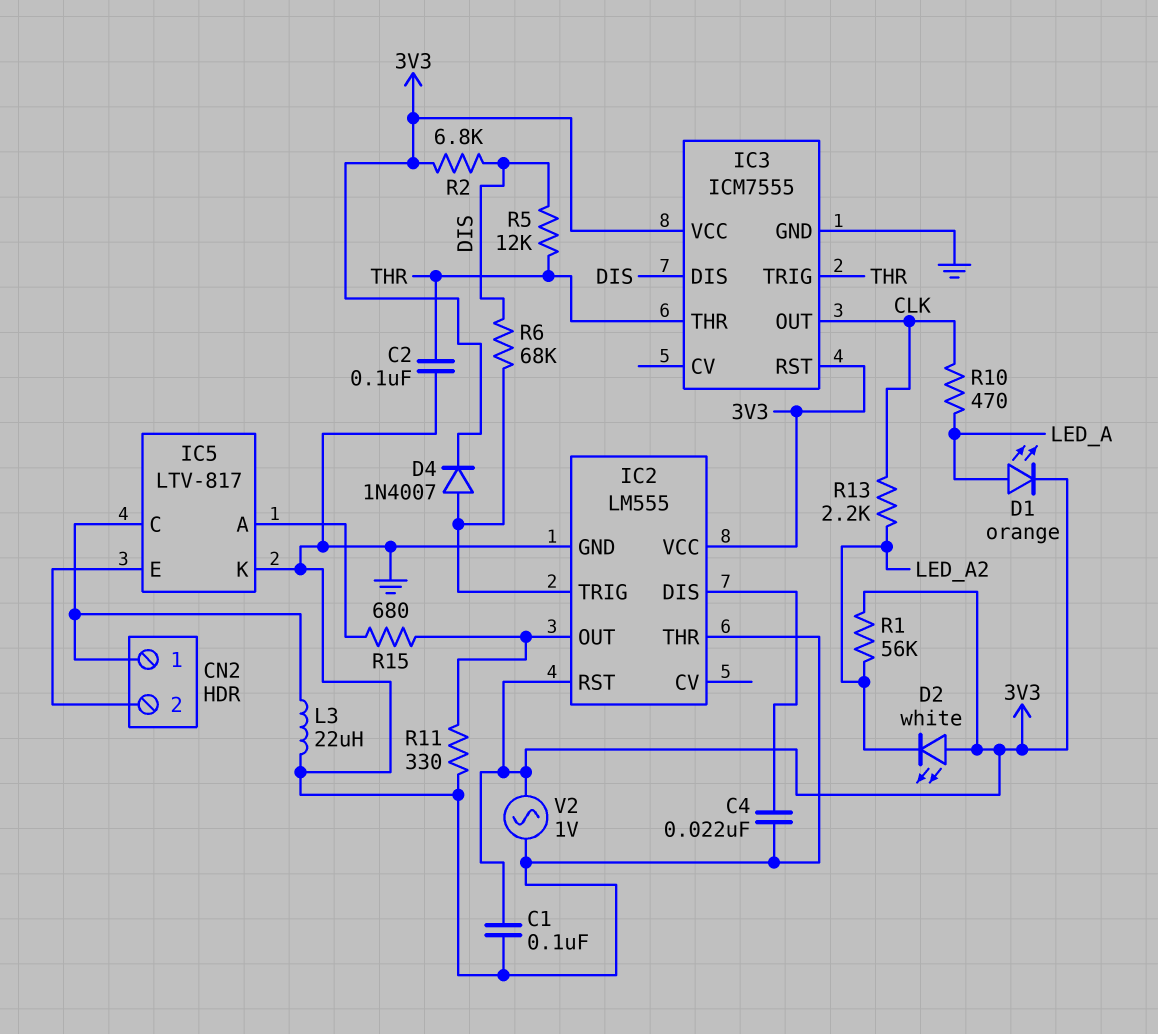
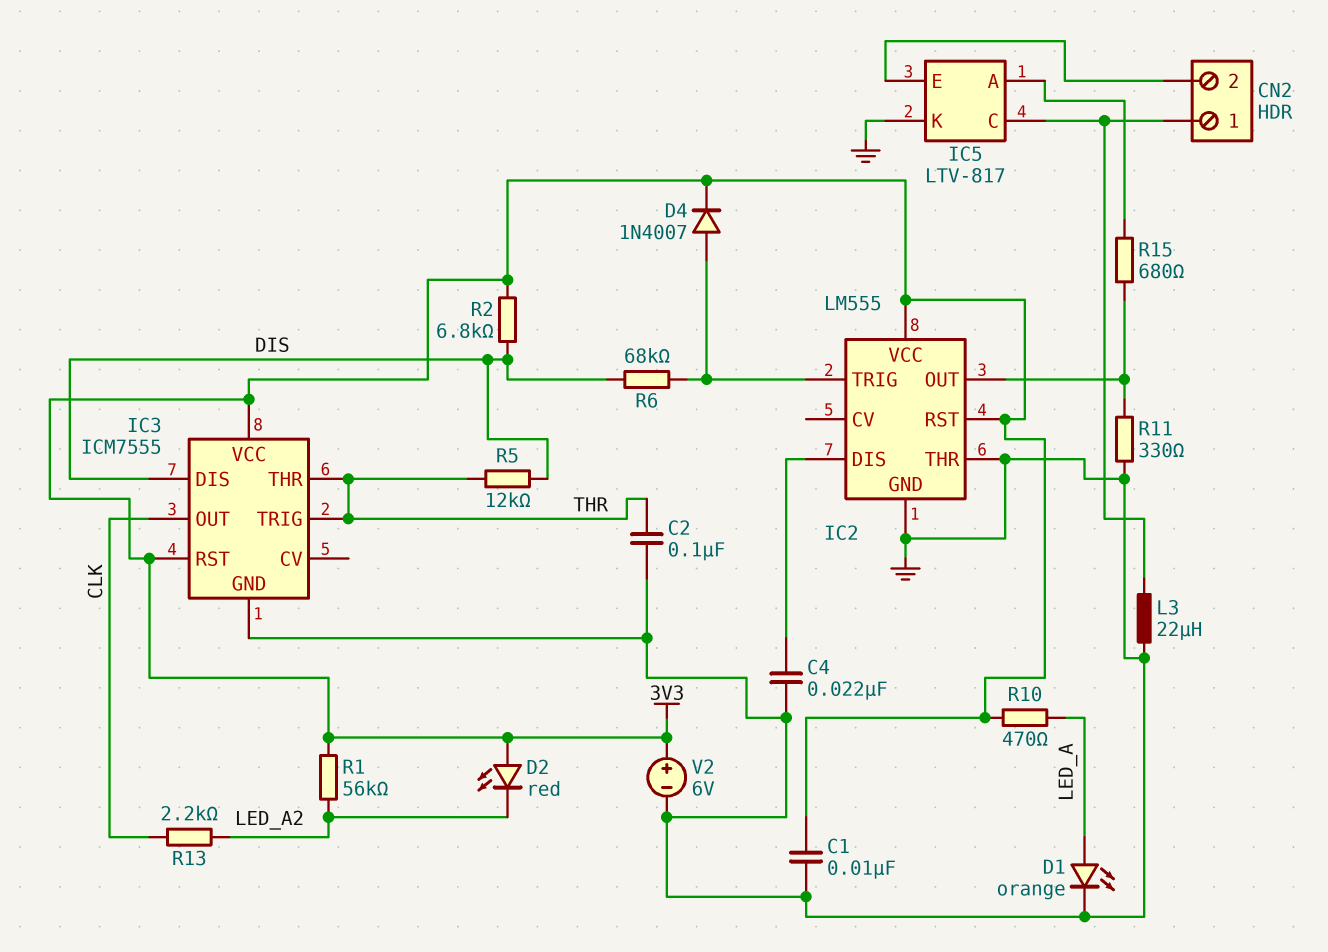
C1: 100nF (3V3, GND) -> 10nF (3V3, GND)
D1: LED orange (A LED_A, K 3V3) -> LED orange (A LED_A, K GND)
D2: LED white (A 3V3, K LED_A2) -> LED red (A 3V3, K LED_A2)
R10: 470 (CLK, LED_A) -> 470 (3V3, LED_A)
V2: AC 1V (3V3, GND) -> 6V (plus 3V3, minus GND)

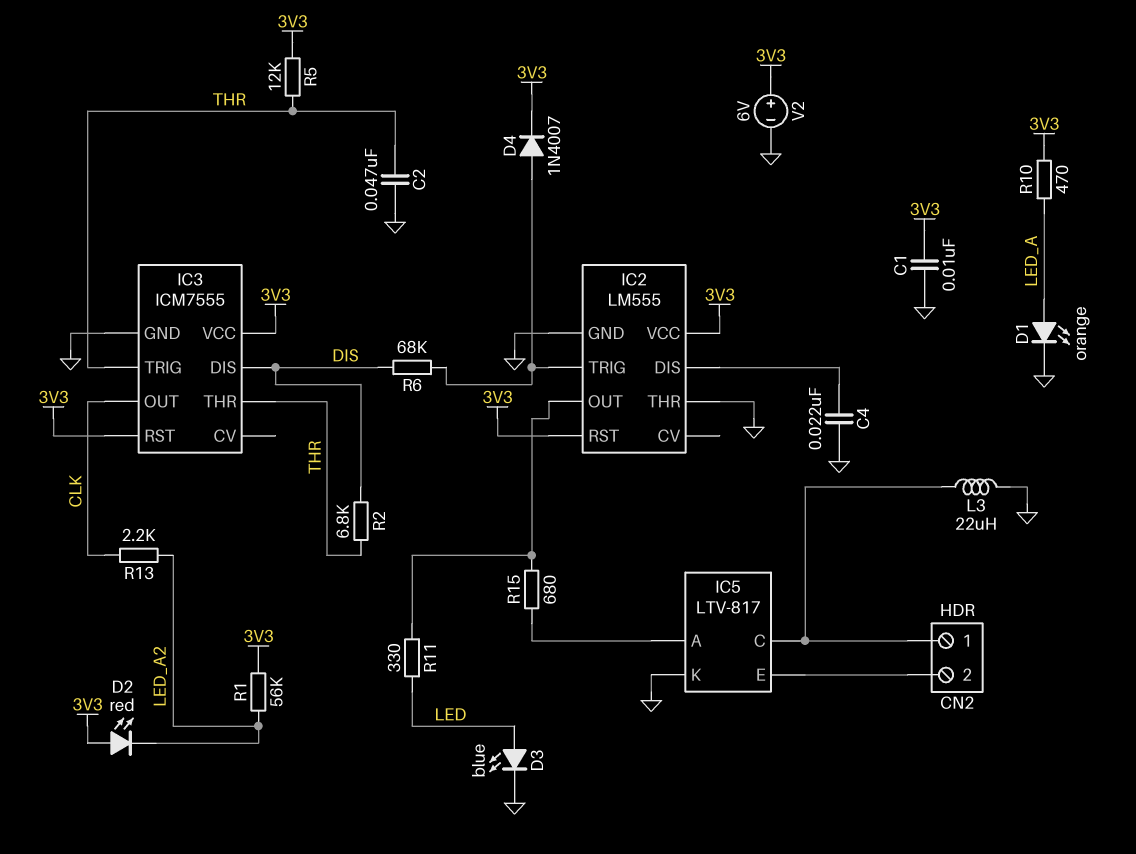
C2: 100nF (GND, THR) -> 47nF (GND, THR)
D3: none -> LED blue (A LED, K GND)
R2: 6.8k (3V3, DIS) -> 6.8k (DIS, THR)
R5: 12k (DIS, THR) -> 12k (3V3, THR)
R11: 330 (GND, IC2/OUT) -> 330 (IC2/OUT, LED)

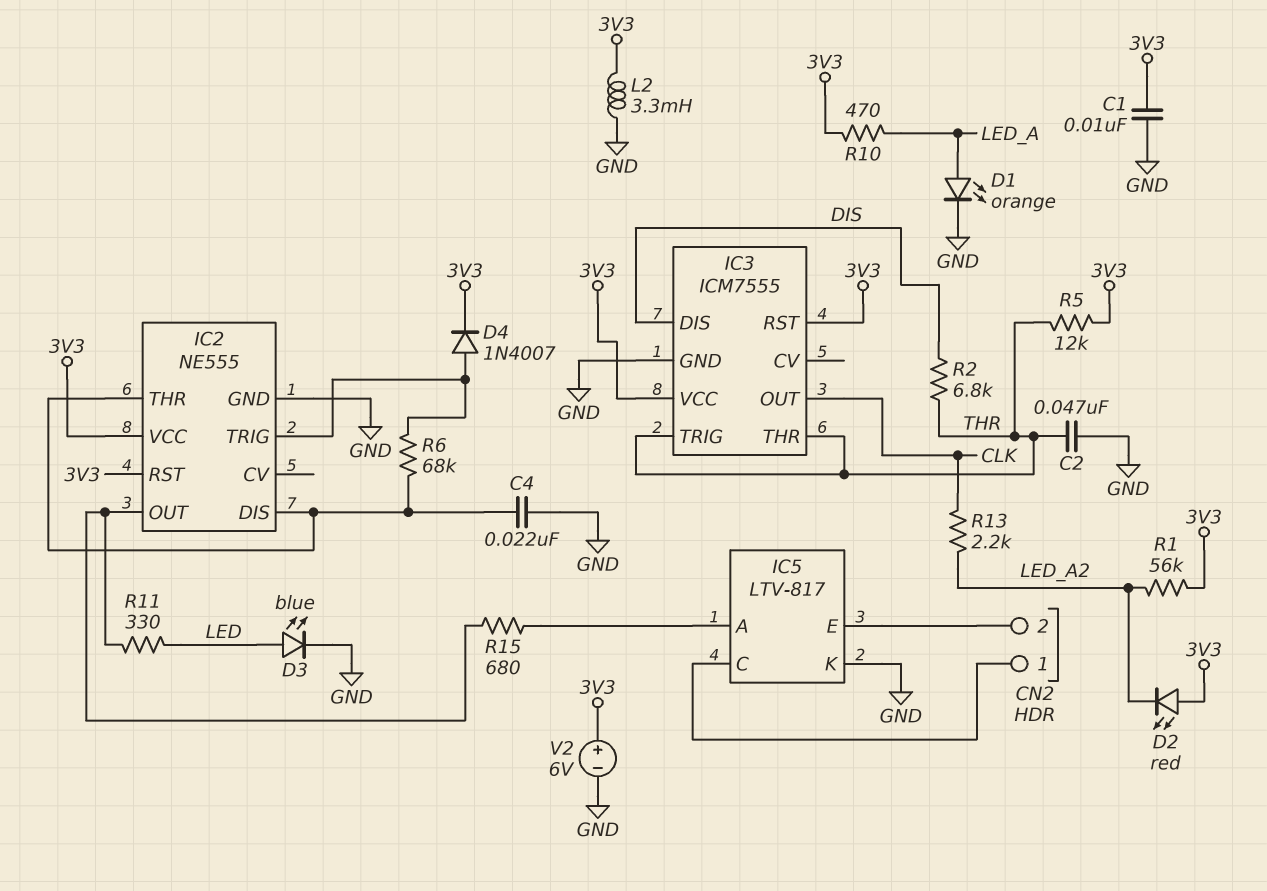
IC2: LM555 -> NE555
IC2 pin THR: GND -> IC2/DIS
L2: none -> 3.3mH (3V3, GND)
L3: 22uH (CN2/1, GND) -> none
R6: 68k (DIS, IC2/TRIG) -> 68k (IC2/DIS, IC2/TRIG)

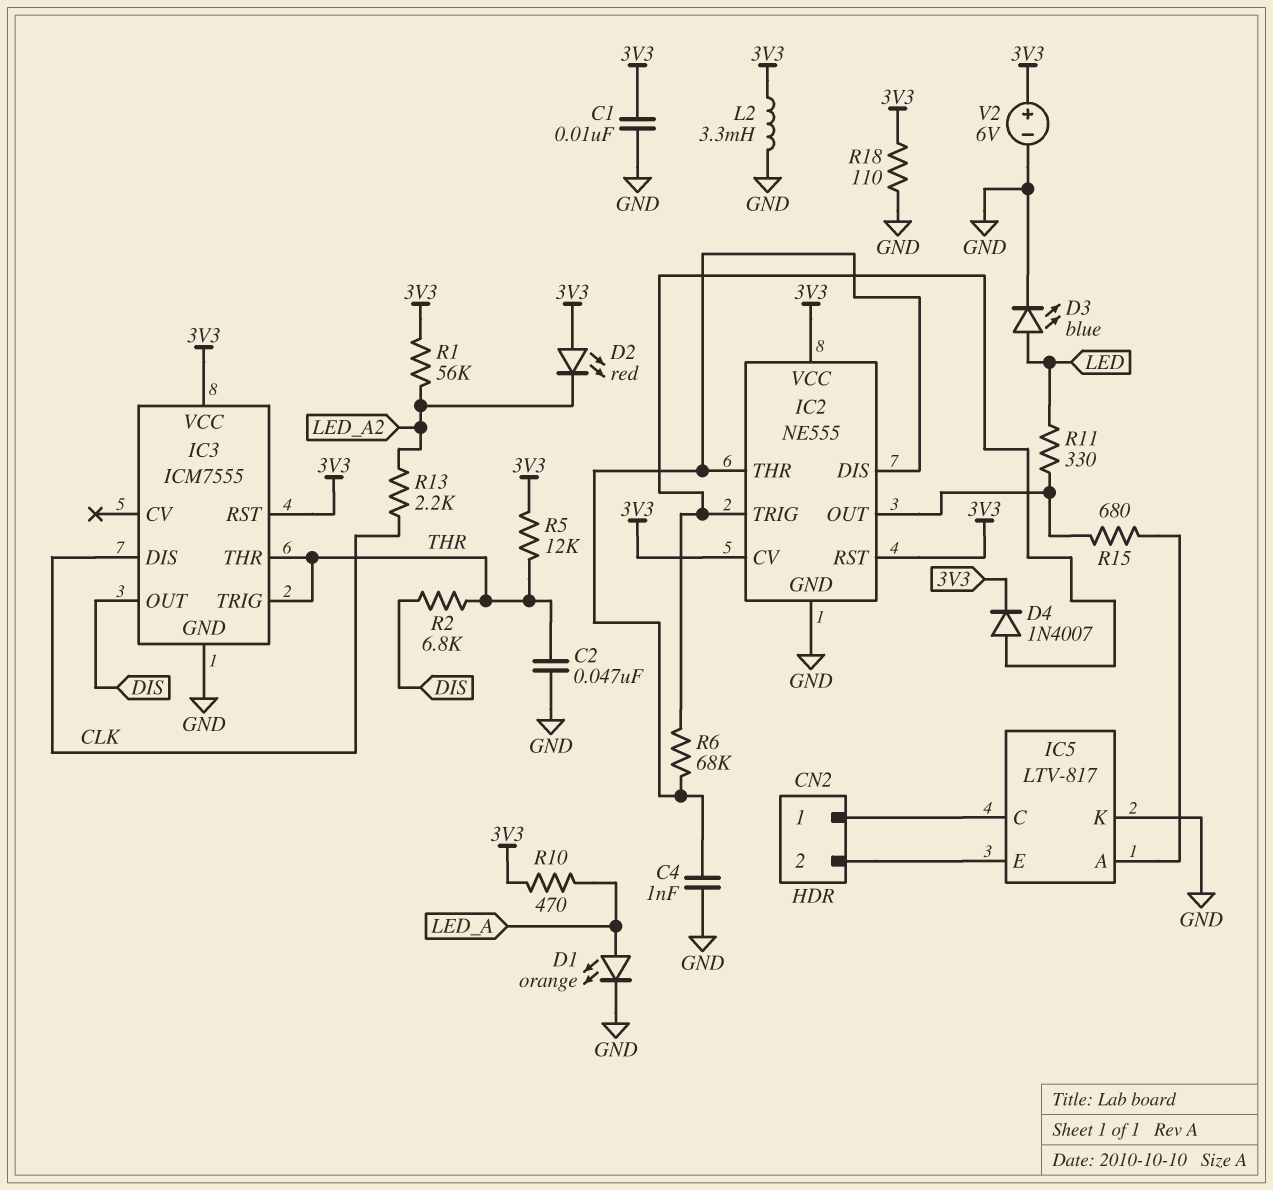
C4: 22nF (GND, IC2/DIS) -> 1nF (GND, IC2/DIS)
IC2 pin CV: none -> 3V3
IC3 pin DIS: DIS -> CLK
IC3 pin OUT: CLK -> DIS
R18: none -> 110 (3V3, GND)

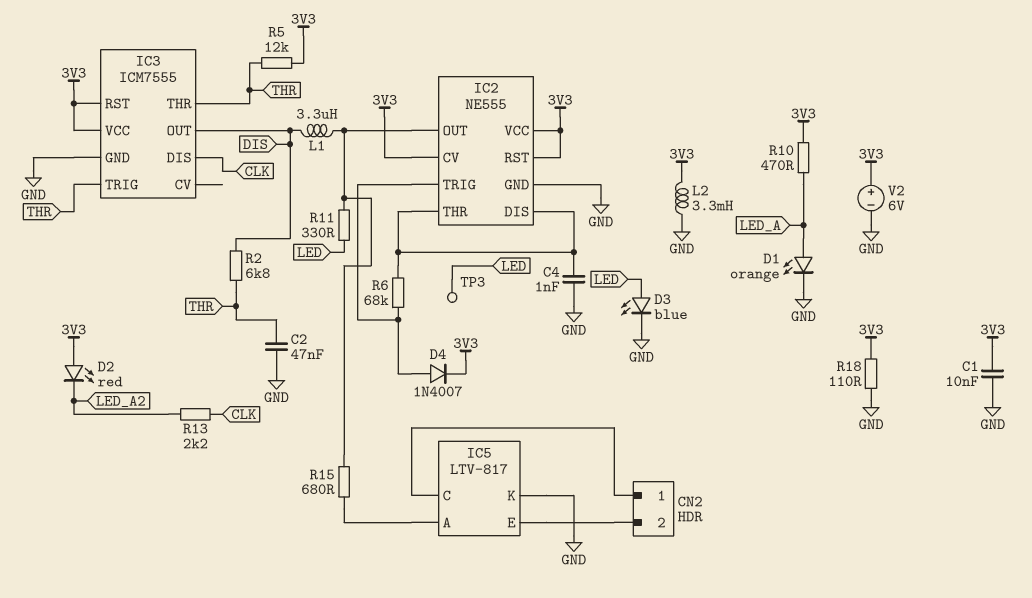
L1: none -> 3.3uH (DIS, IC2/OUT)
R1: 56k (3V3, LED_A2) -> none
TP3: none -> test point (LED)

